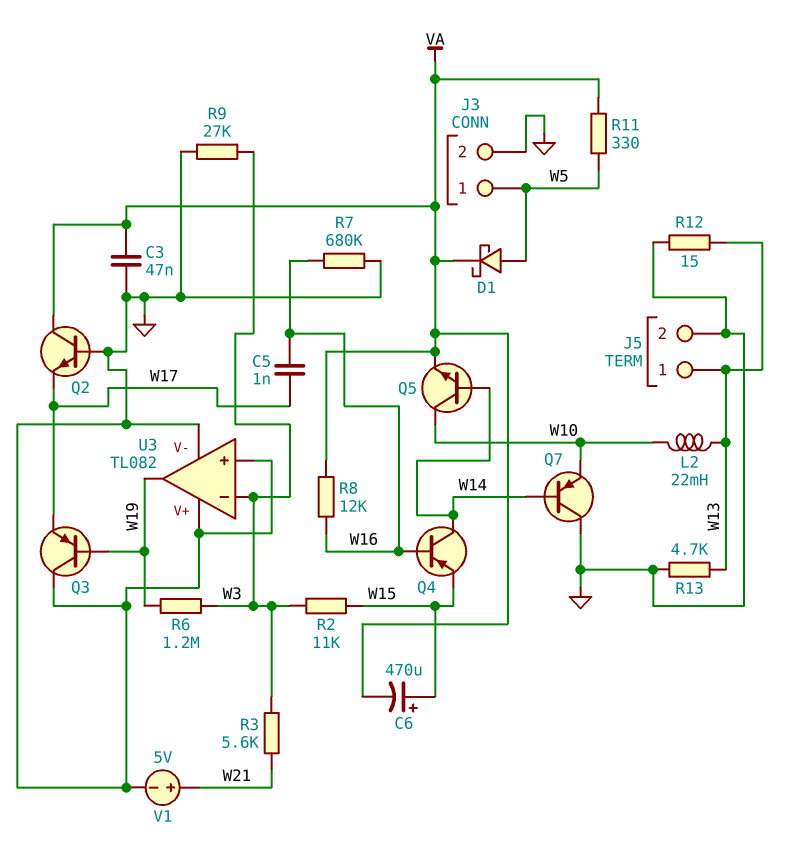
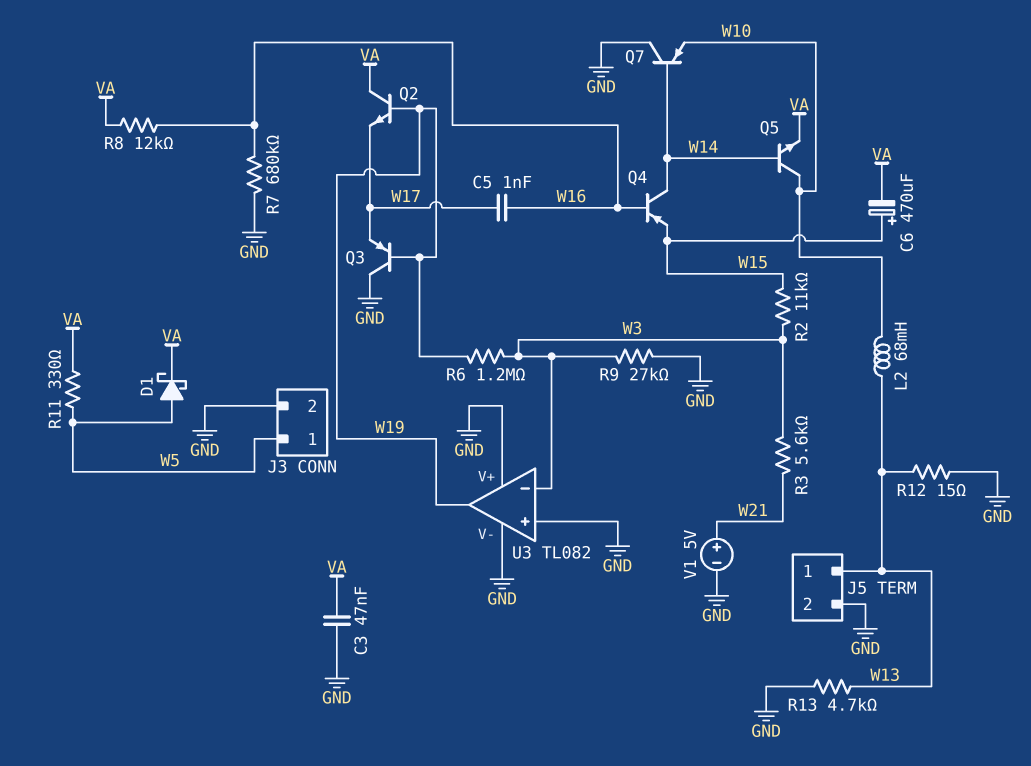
L2: 22mH (W10, W13) -> 68mH (W10, W13)
Q2: NPN (B GND, C VA, E W17) -> NPN (B W19, C VA, E W17)

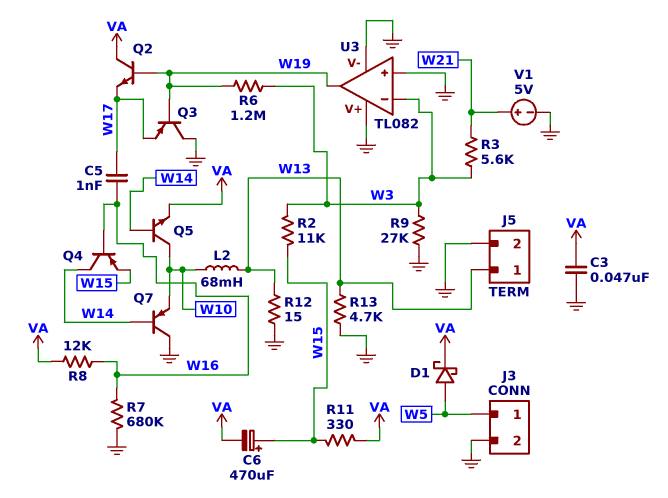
R11: 330 (VA, W5) -> 330 (VA, W15)

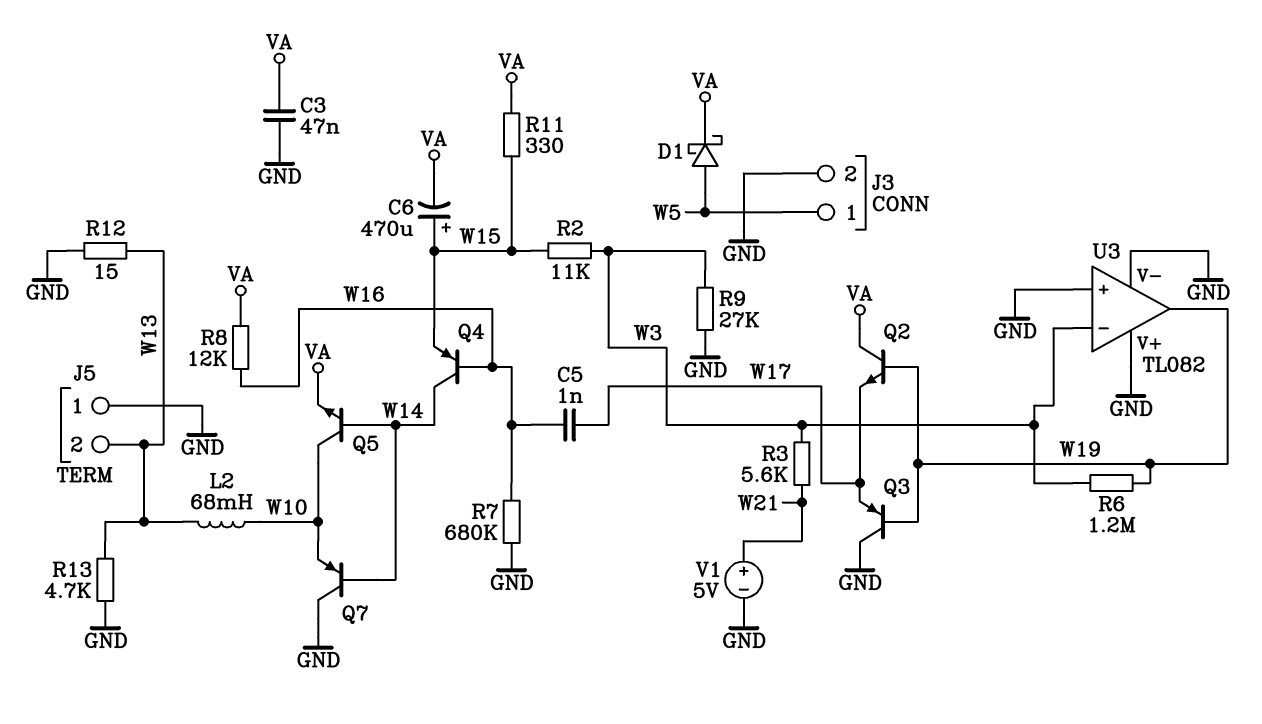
J5 pin 1: W13 -> GND
J5 pin 2: GND -> W13

